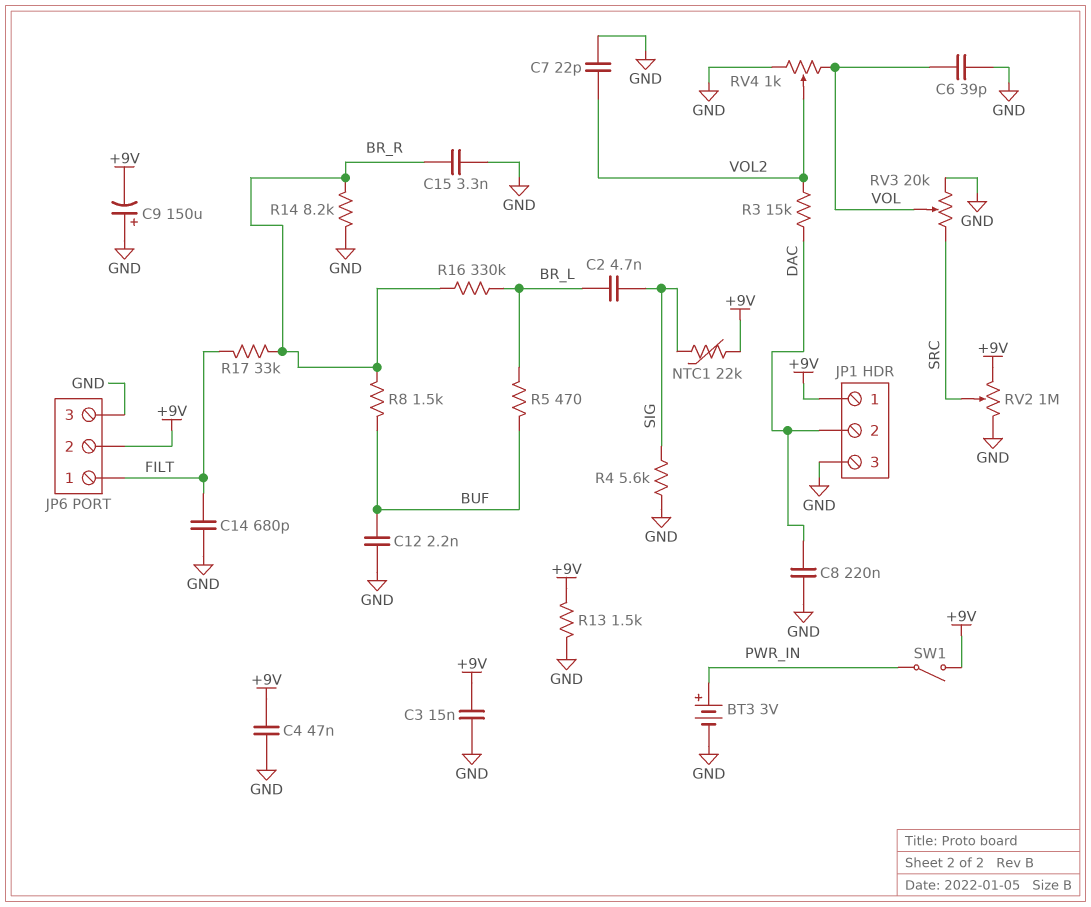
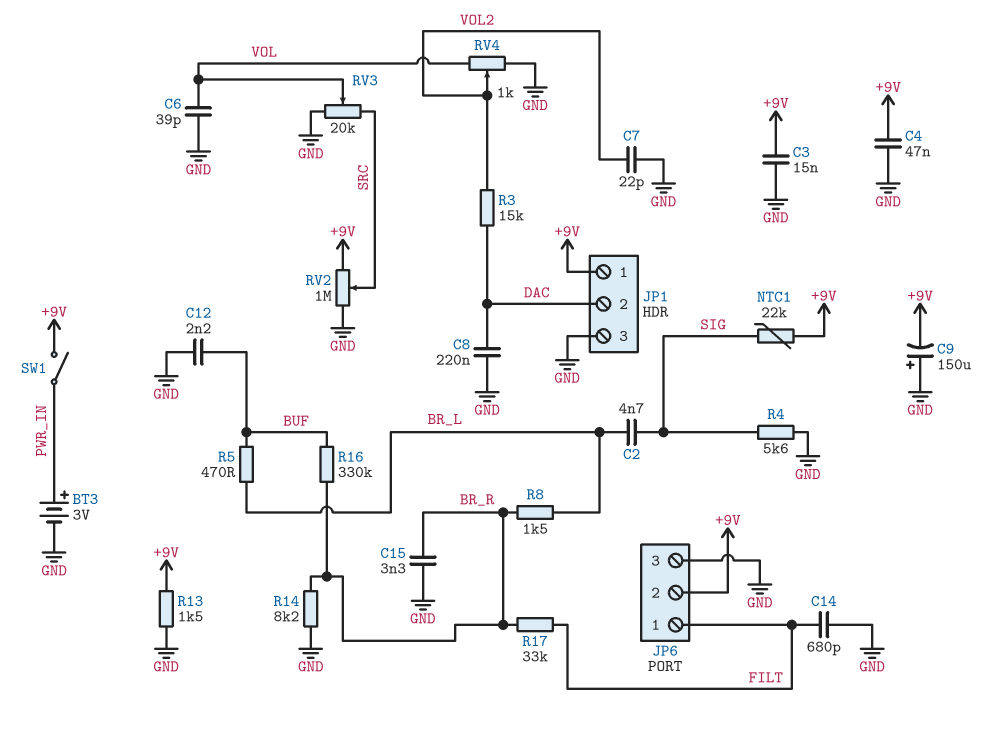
R8: 1.5k (BR_R, BUF) -> 1.5k (BR_L, BR_R)
R16: 330k (BR_L, BR_R) -> 330k (BR_R, BUF)

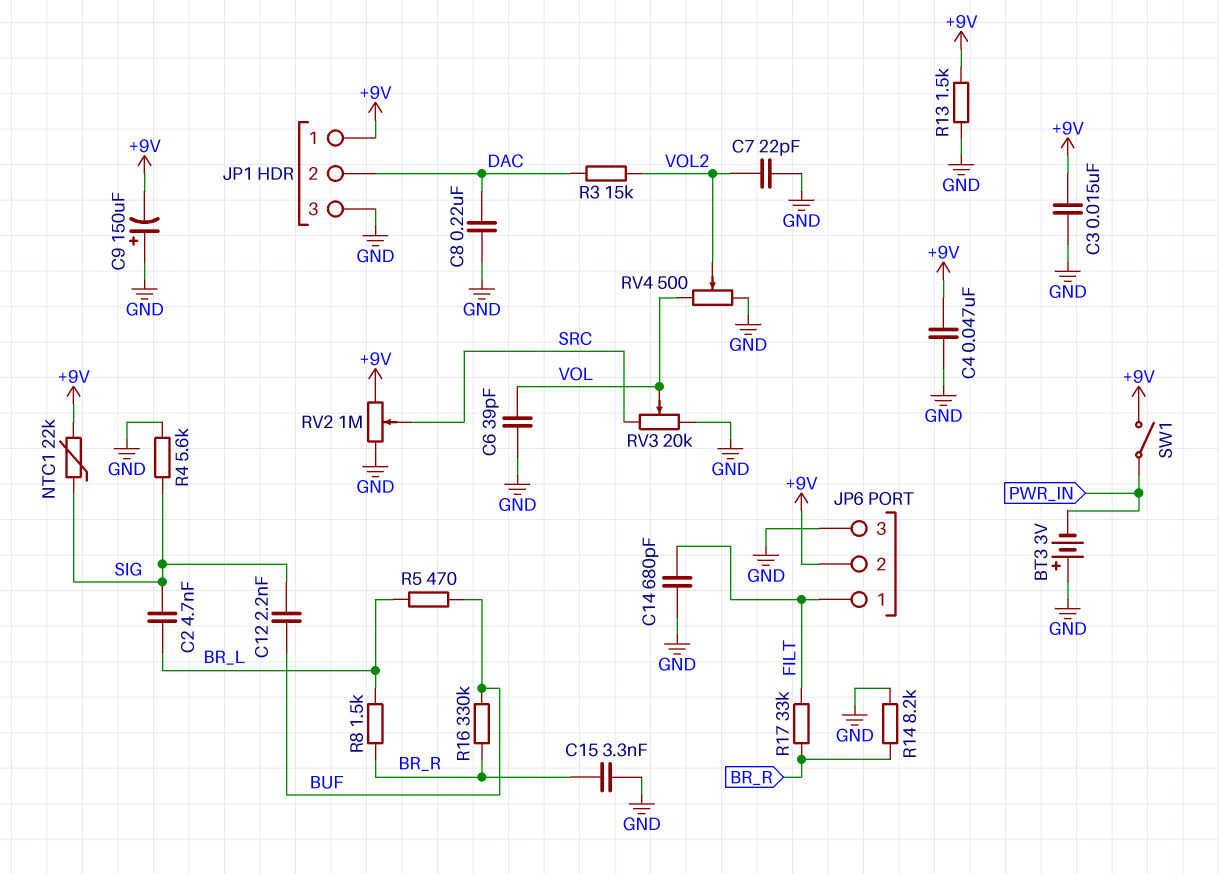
BT3: 3V (plus PWR_IN, minus GND) -> 3V (plus GND, minus PWR_IN)
C12: 2.2nF (BUF, GND) -> 2.2nF (BUF, SIG)
RV4: 1k (GND, VOL, wiper VOL2) -> 500 (GND, VOL, wiper VOL2)

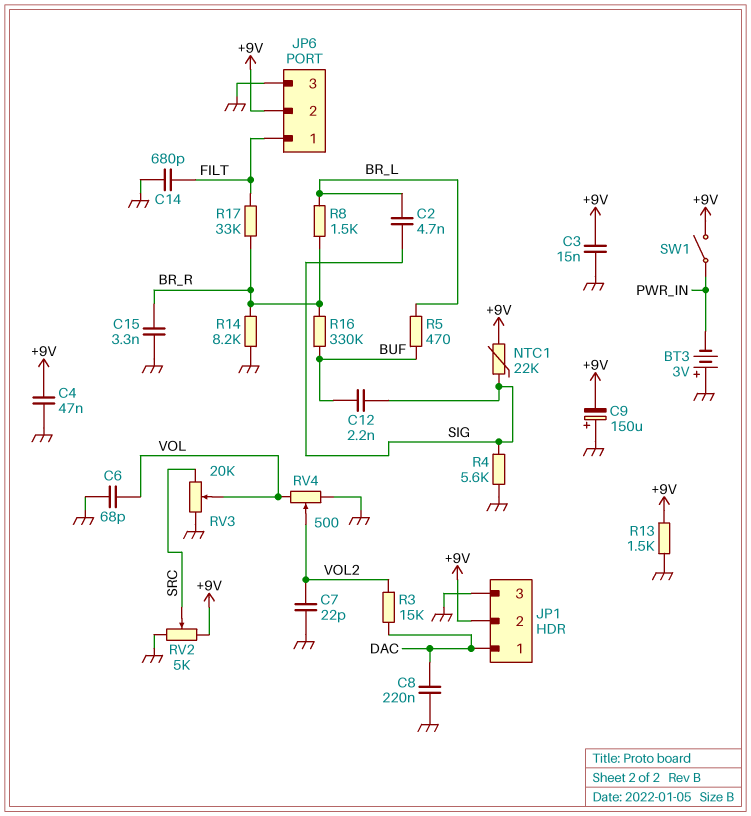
C6: 39pF (GND, VOL) -> 68pF (GND, VOL)
JP1 pin 1: +9V -> DAC
JP1 pin 2: DAC -> +9V
RV2: 1M (+9V, GND, wiper SRC) -> 5k (+9V, GND, wiper SRC)

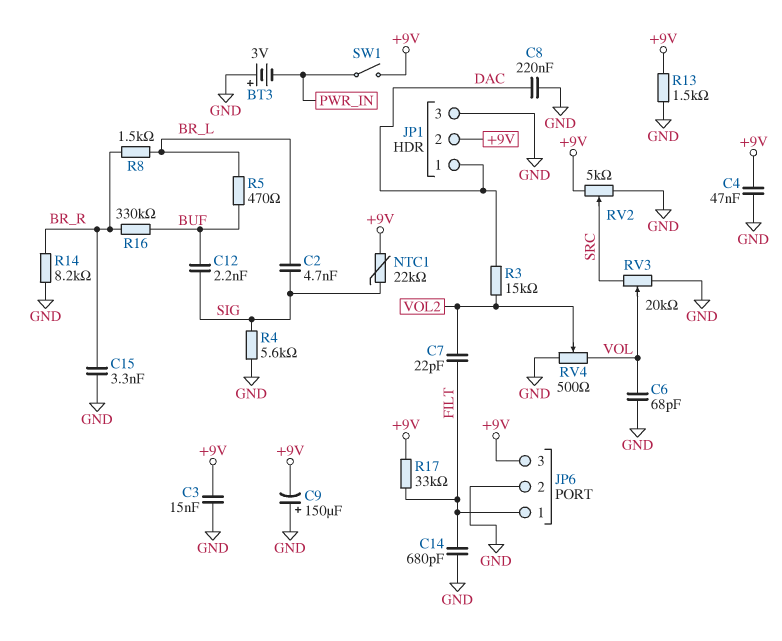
C7: 22pF (GND, VOL2) -> 22pF (FILT, VOL2)
JP6 pin 2: +9V -> GND
JP6 pin 3: GND -> +9V
R17: 33k (BR_R, FILT) -> 33k (+9V, FILT)

